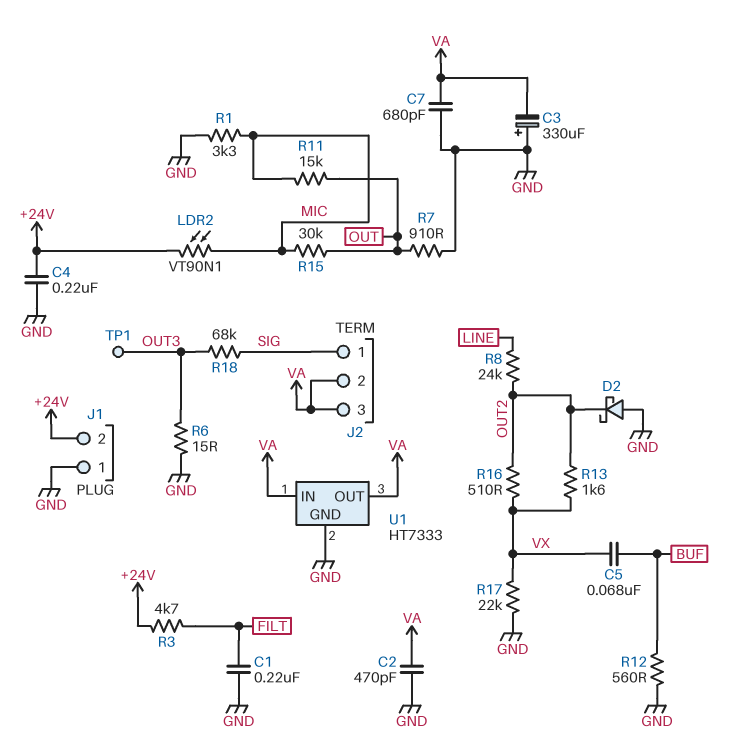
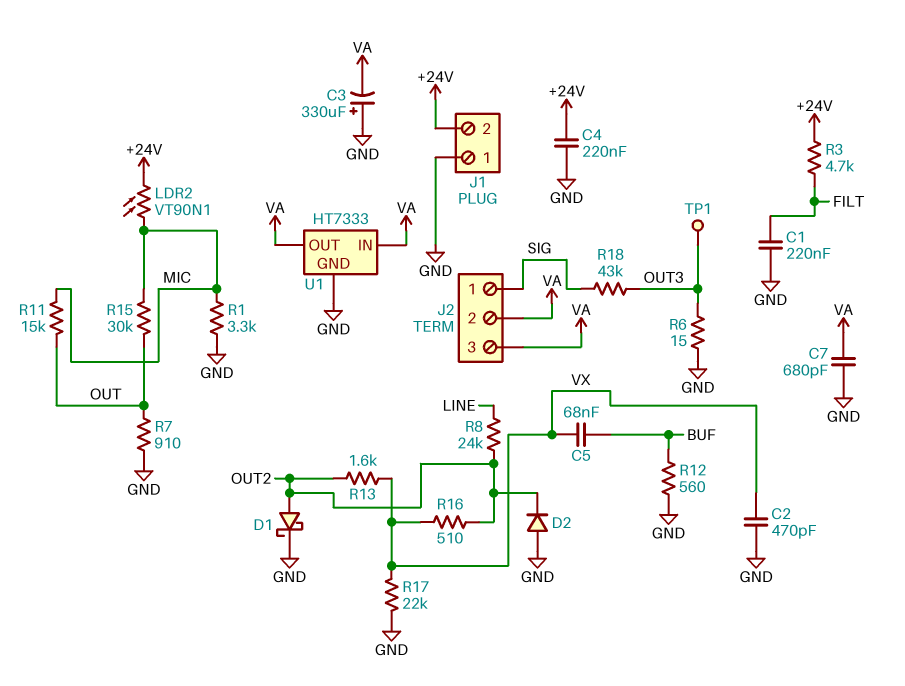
C2: 470pF (GND, VA) -> 470pF (GND, VX)
D1: none -> schottky (A OUT2, K GND)
D2: schottky (A GND, K OUT2) -> diode (A GND, K OUT2)
R18: 68k (OUT3, SIG) -> 43k (OUT3, SIG)

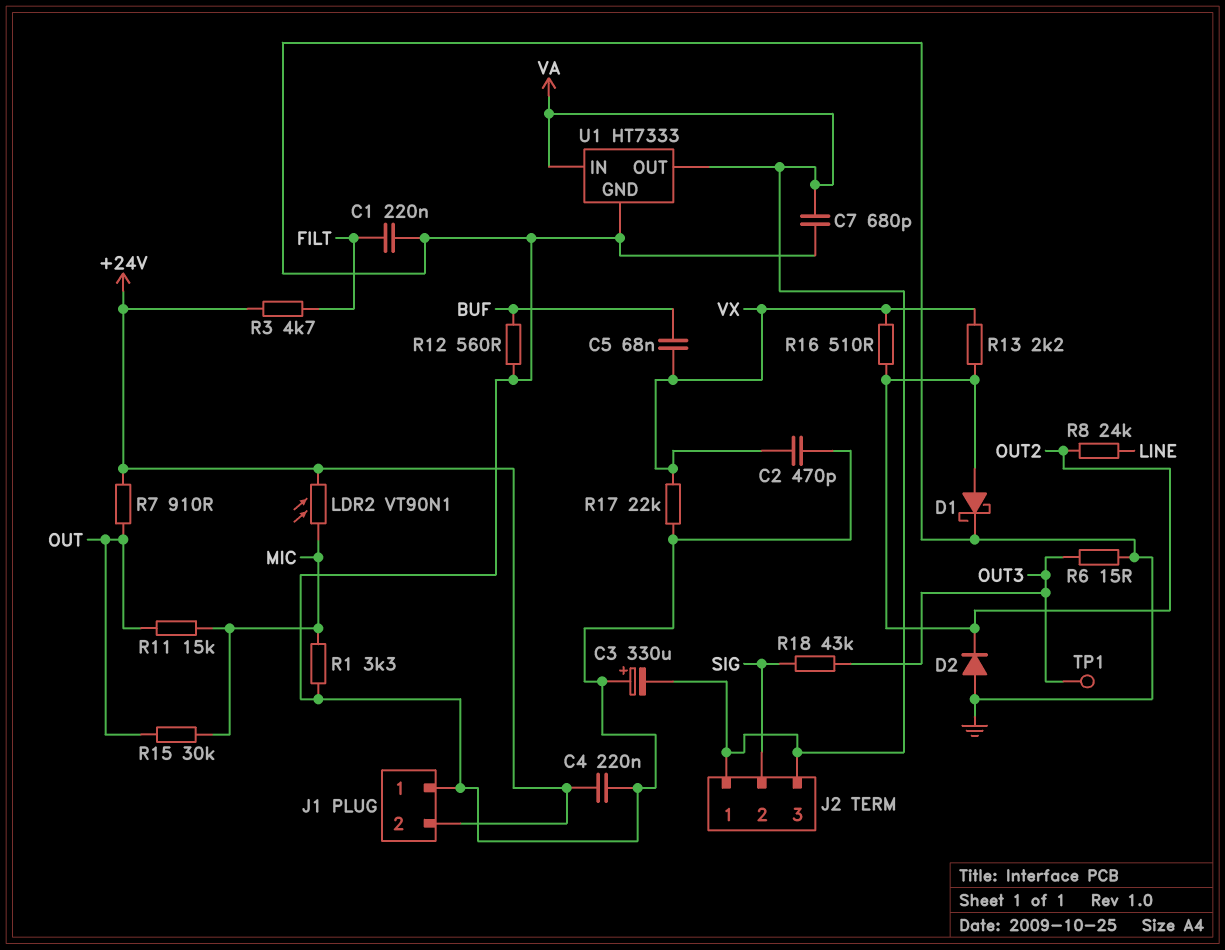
J2 pin 1: SIG -> VA
J2 pin 2: VA -> SIG
R7: 910 (GND, OUT) -> 910 (+24V, OUT)
R13: 1.6k (OUT2, VX) -> 2.2k (OUT2, VX)

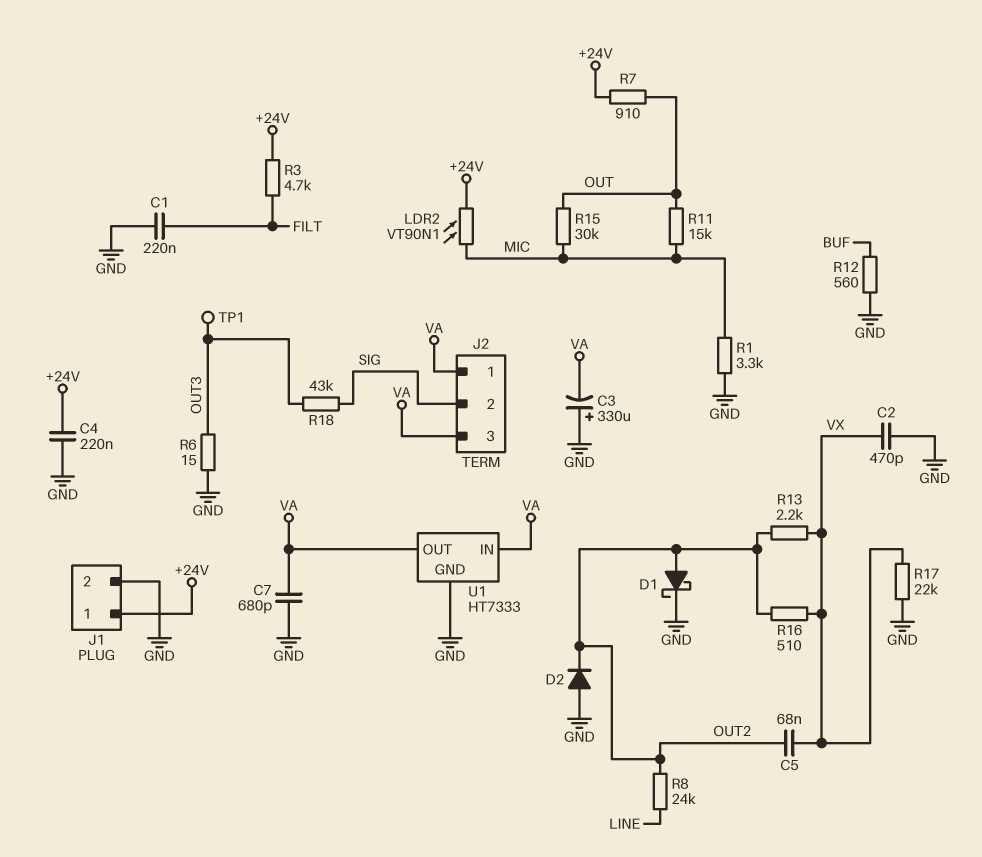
C5: 68nF (BUF, VX) -> 68nF (OUT2, VX)
J1 pin 1: GND -> +24V
J1 pin 2: +24V -> GND

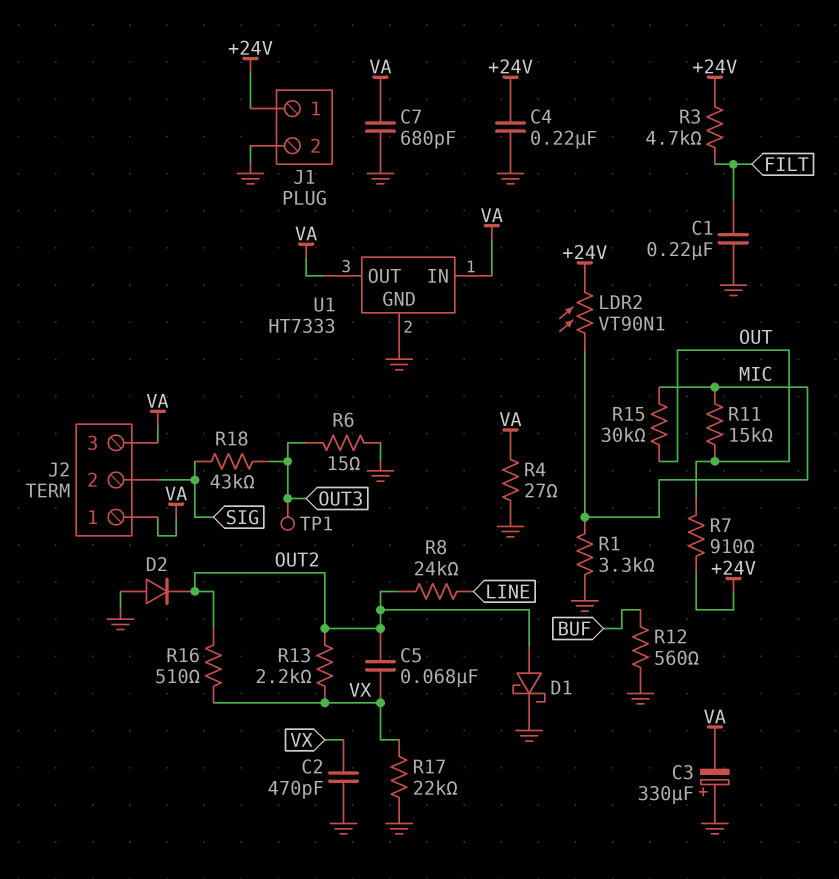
R4: none -> 27 (GND, VA)

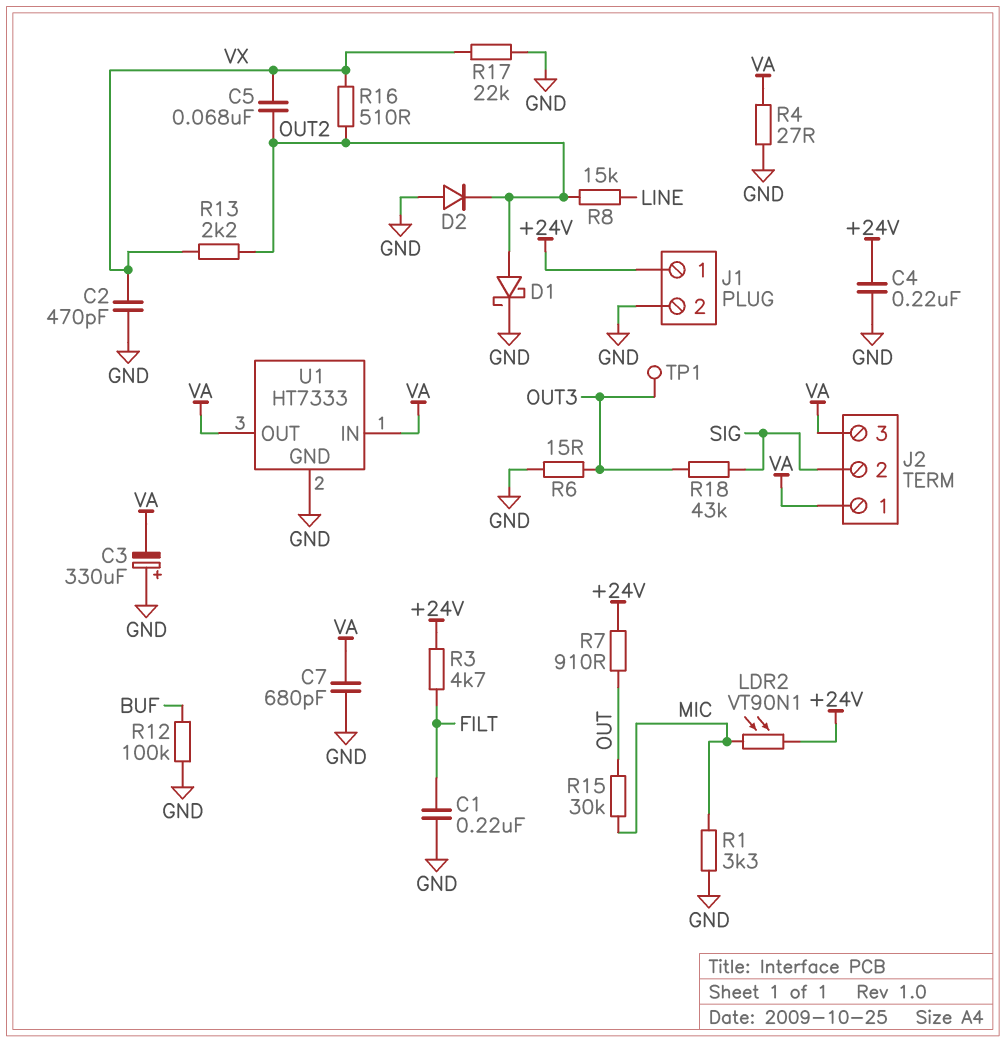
R8: 24k (LINE, OUT2) -> 15k (LINE, OUT2)
R11: 15k (MIC, OUT) -> none
R12: 560 (BUF, GND) -> 100k (BUF, GND)

